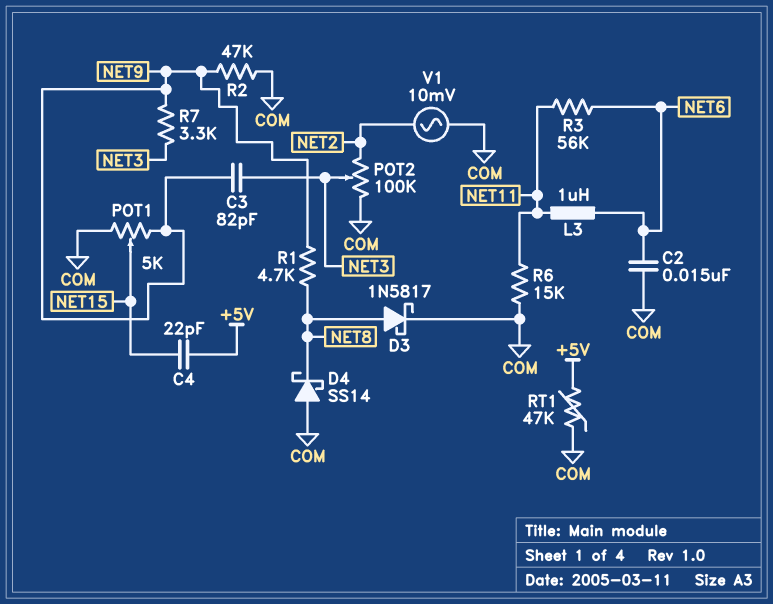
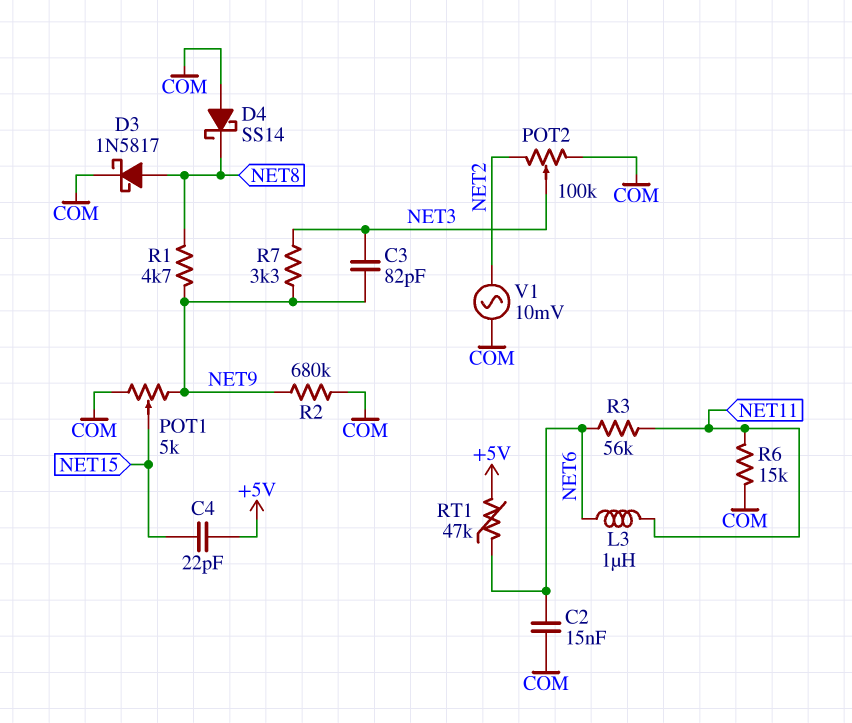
R2: 47k (COM, NET9) -> 680k (COM, NET9)
RT1: 47k (+5V, COM) -> 47k (+5V, NET6)

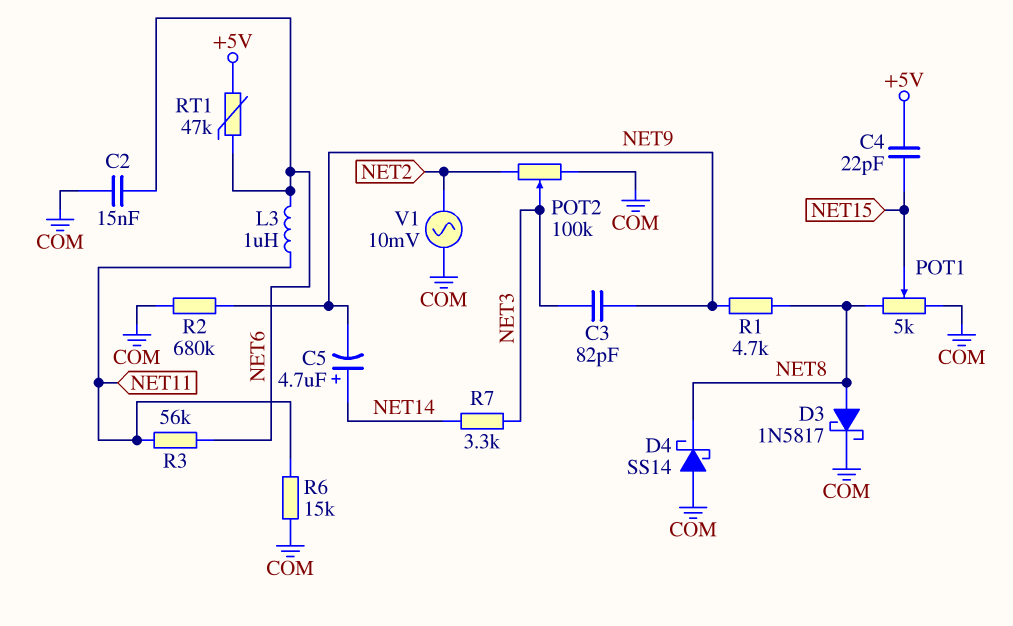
C5: none -> 4.7uF (plus NET14, minus NET9)
POT1: 5k (COM, NET9, wiper NET15) -> 5k (COM, NET8, wiper NET15)
R7: 3.3k (NET3, NET9) -> 3.3k (NET3, NET14)

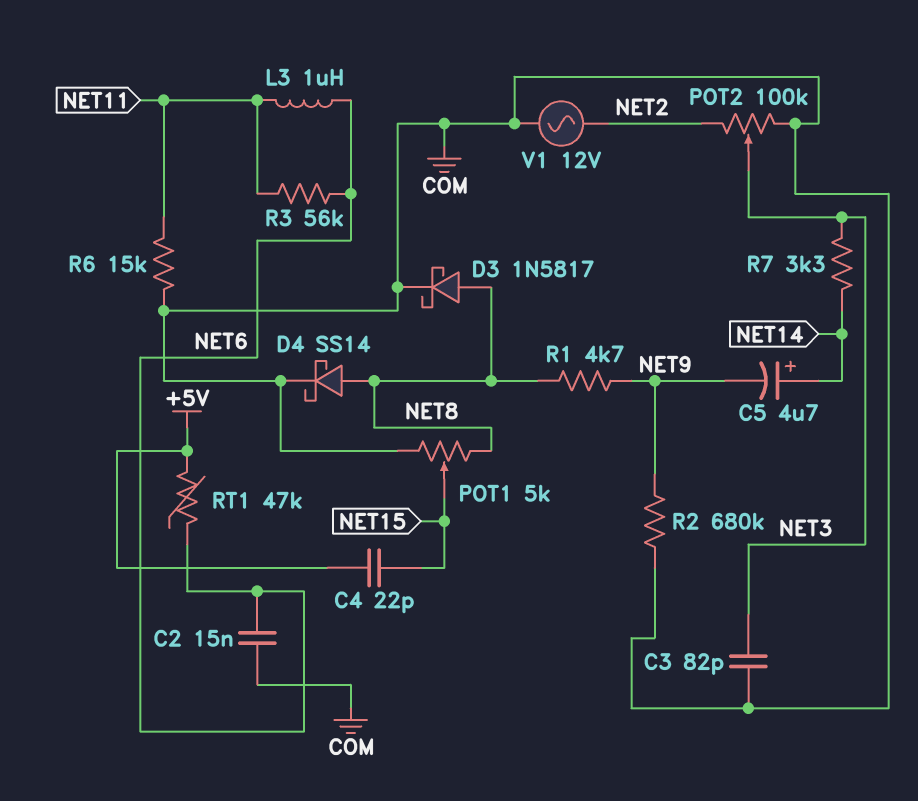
C3: 82pF (NET3, NET9) -> 82pF (COM, NET3)
D4: schottky SS14 (A COM, K NET8) -> schottky SS14 (A NET8, K COM)
V1: AC 10mV (COM, NET2) -> AC 12V (COM, NET2)

